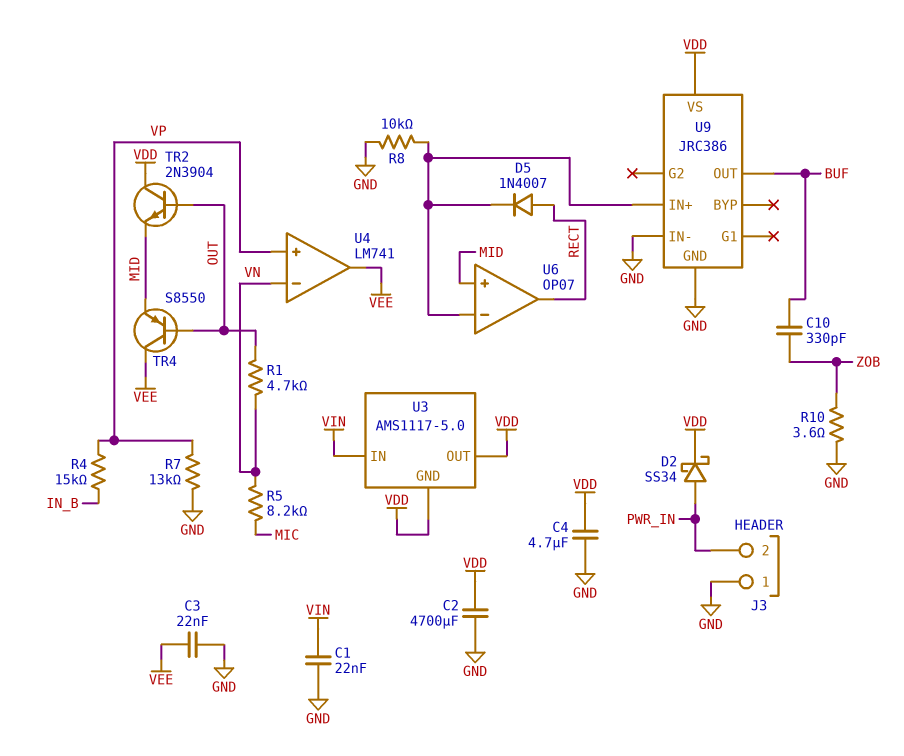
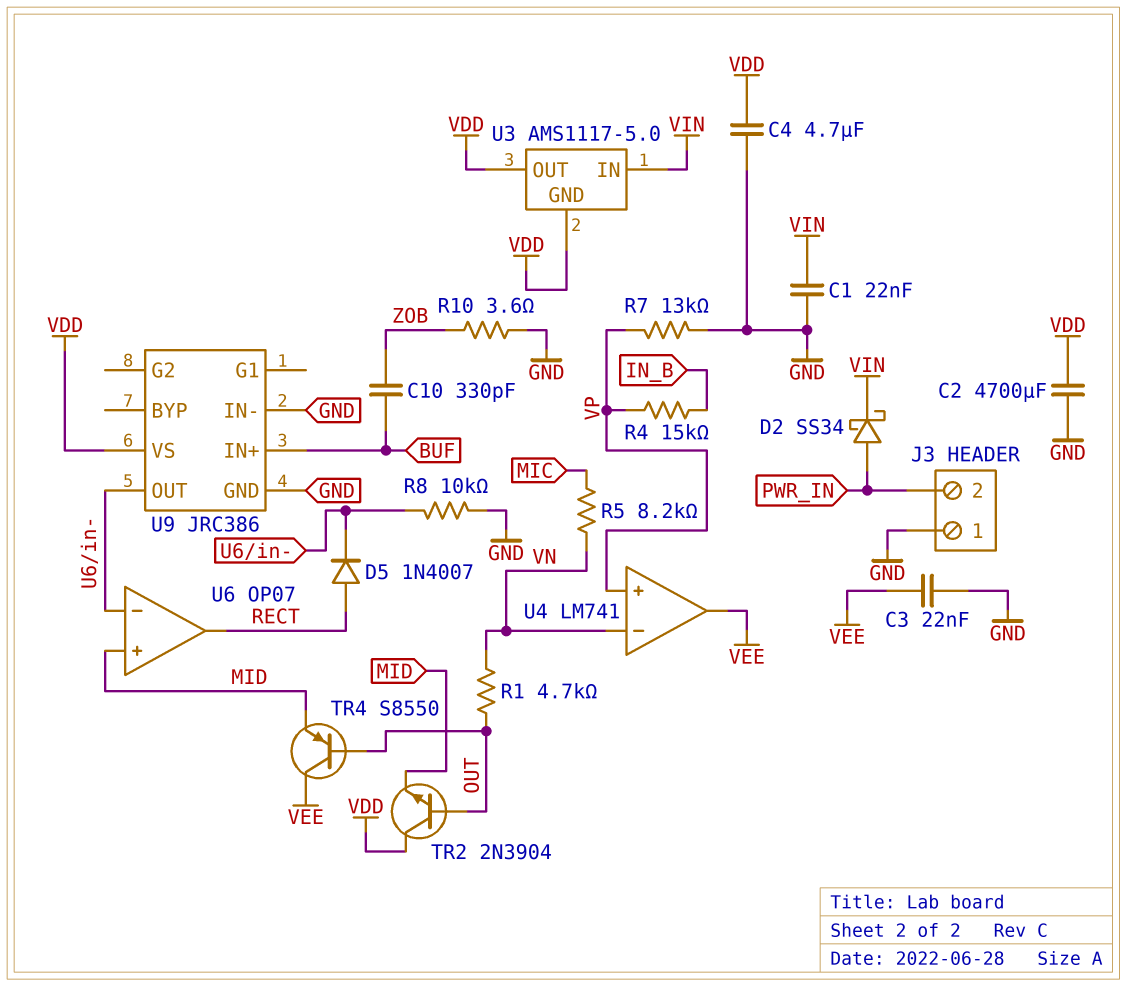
D2: schottky SS34 (A PWR_IN, K VDD) -> schottky SS34 (A PWR_IN, K VIN)
U9 pin IN+: U6/in- -> BUF
U9 pin OUT: BUF -> U6/in-

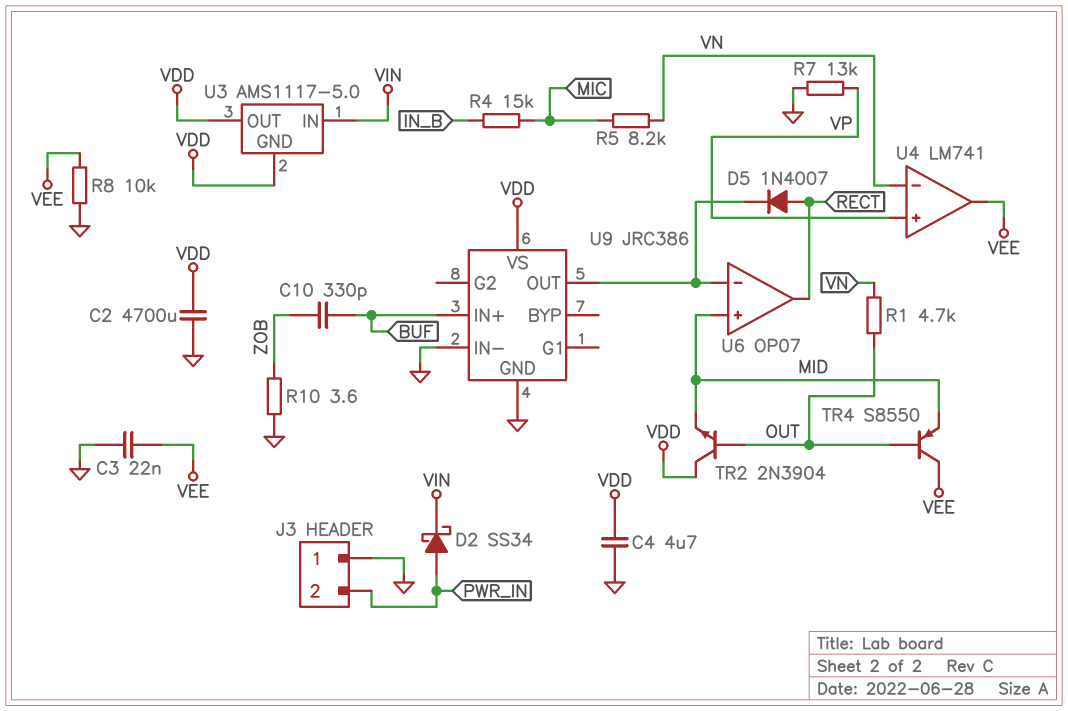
C1: 22nF (GND, VIN) -> none
R4: 15k (IN_B, VP) -> 15k (IN_B, MIC)
R8: 10k (GND, U6/in-) -> 10k (GND, VEE)

